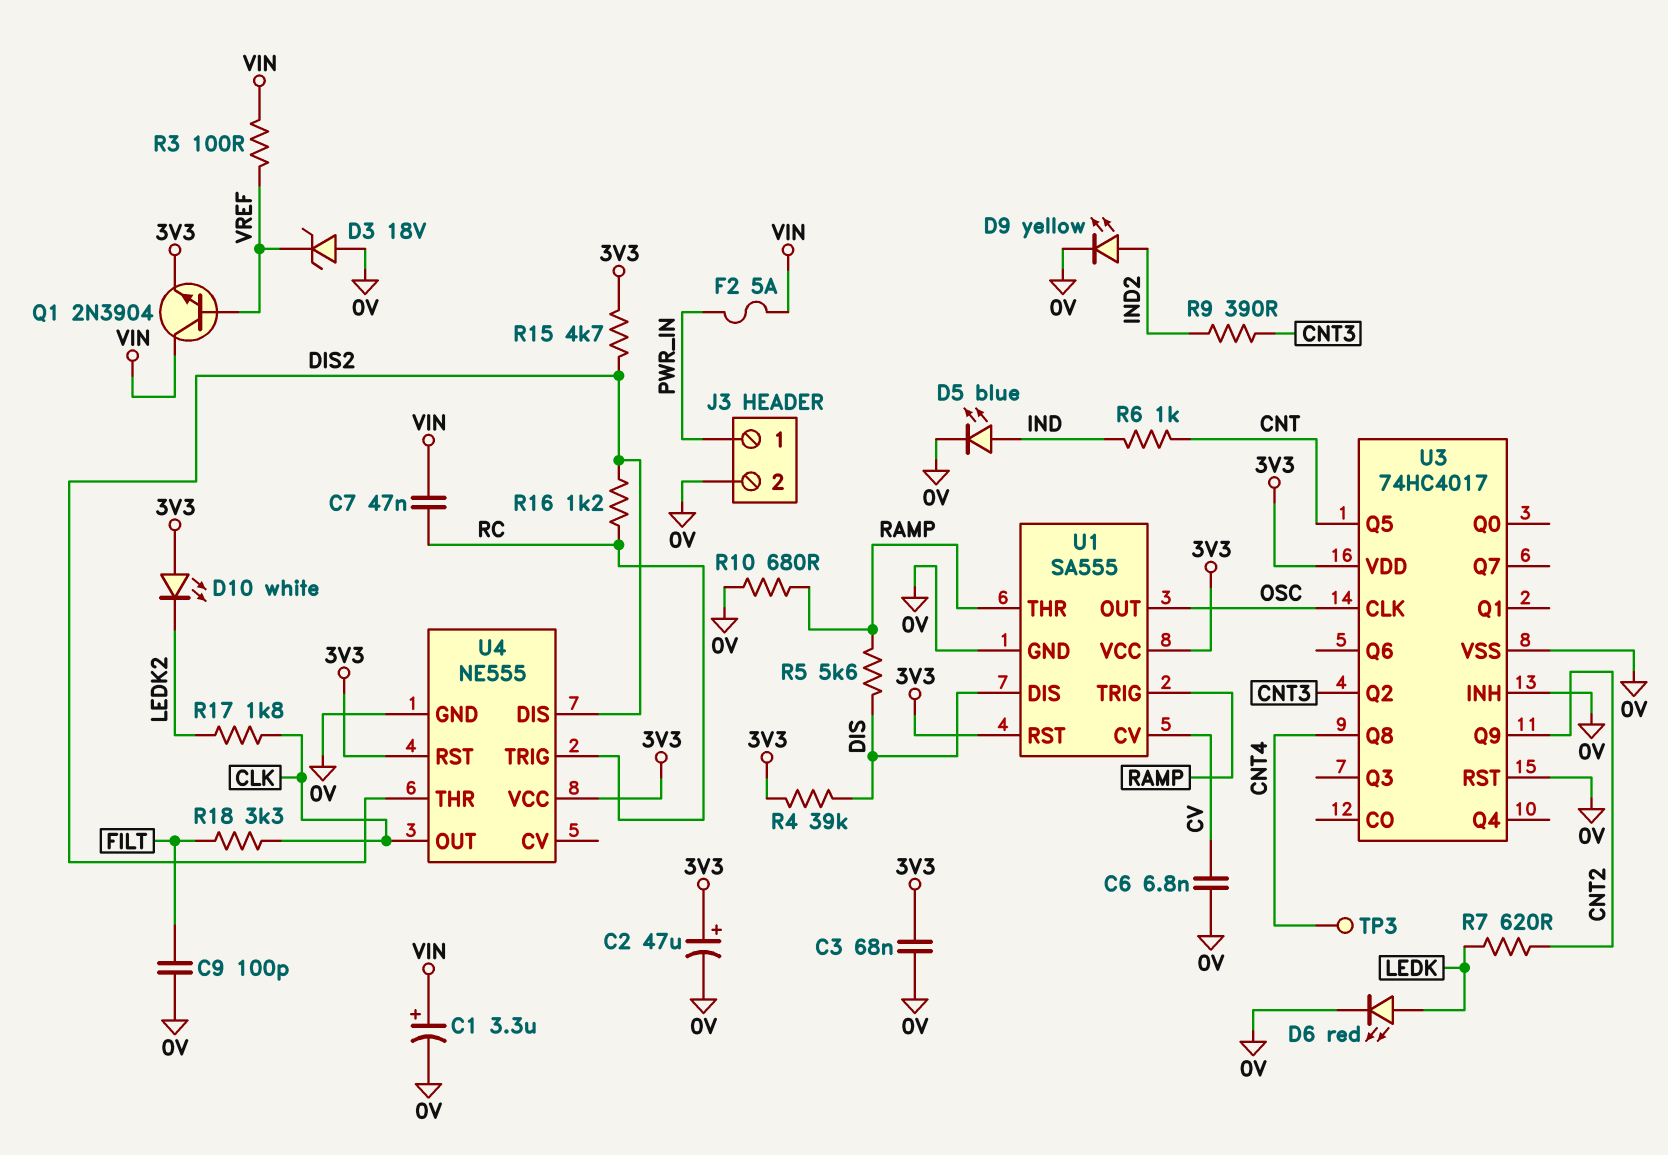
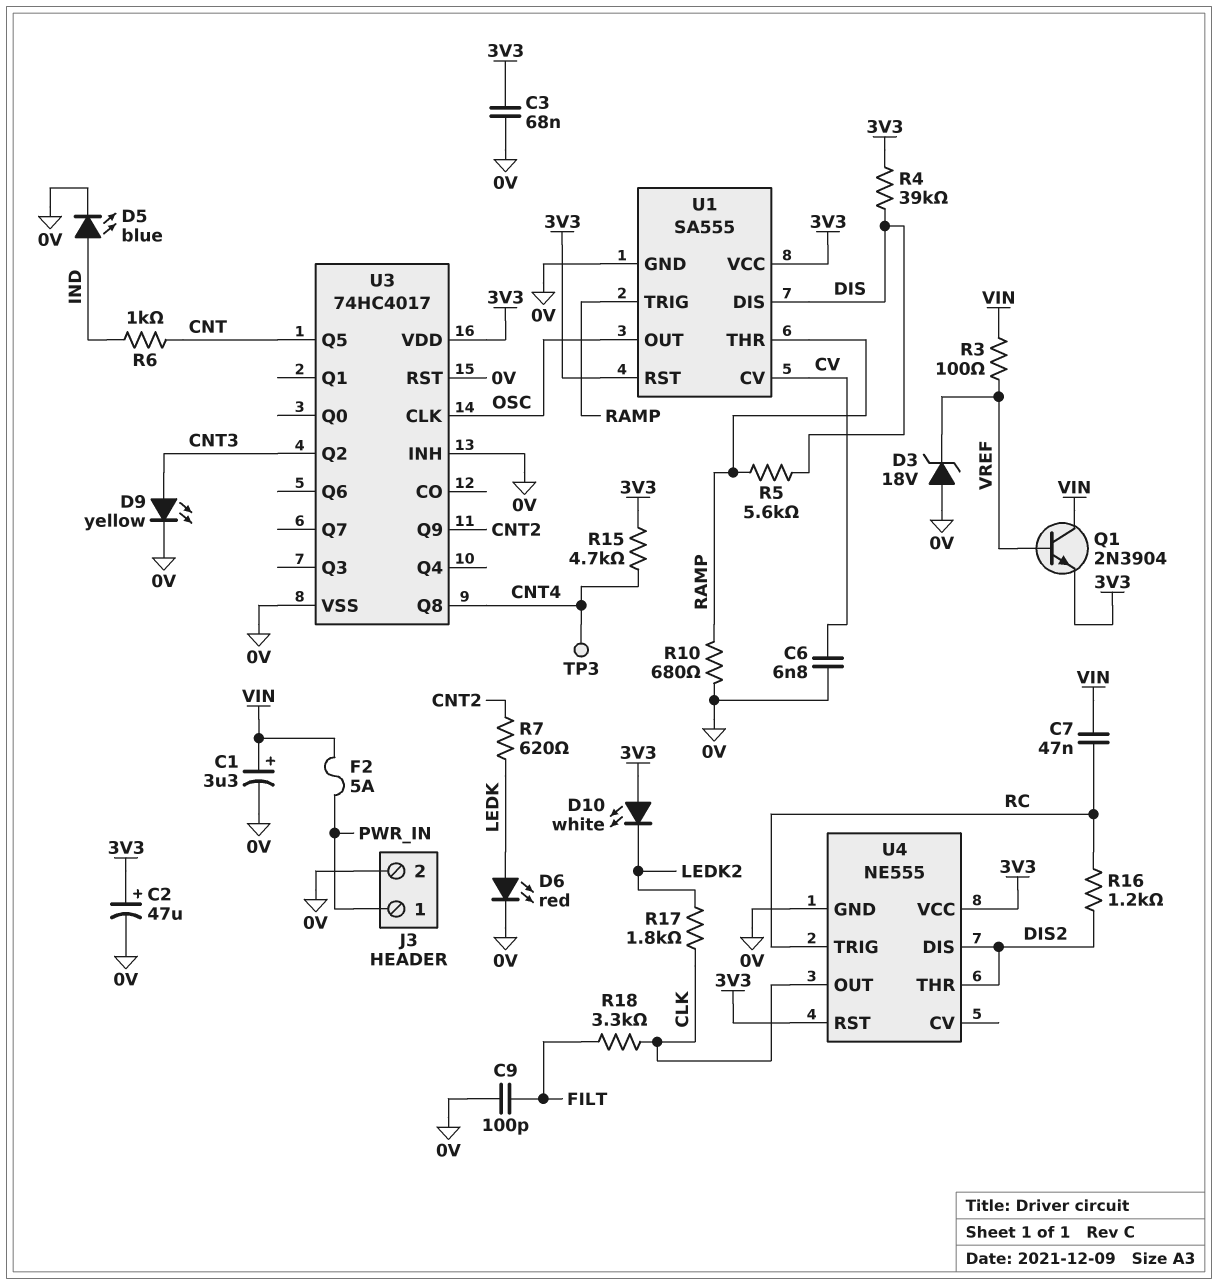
D9: LED yellow (A IND2, K 0V) -> LED yellow (A CNT3, K 0V)
R9: 390 (CNT3, IND2) -> none
R15: 4.7k (3V3, DIS2) -> 4.7k (3V3, CNT4)

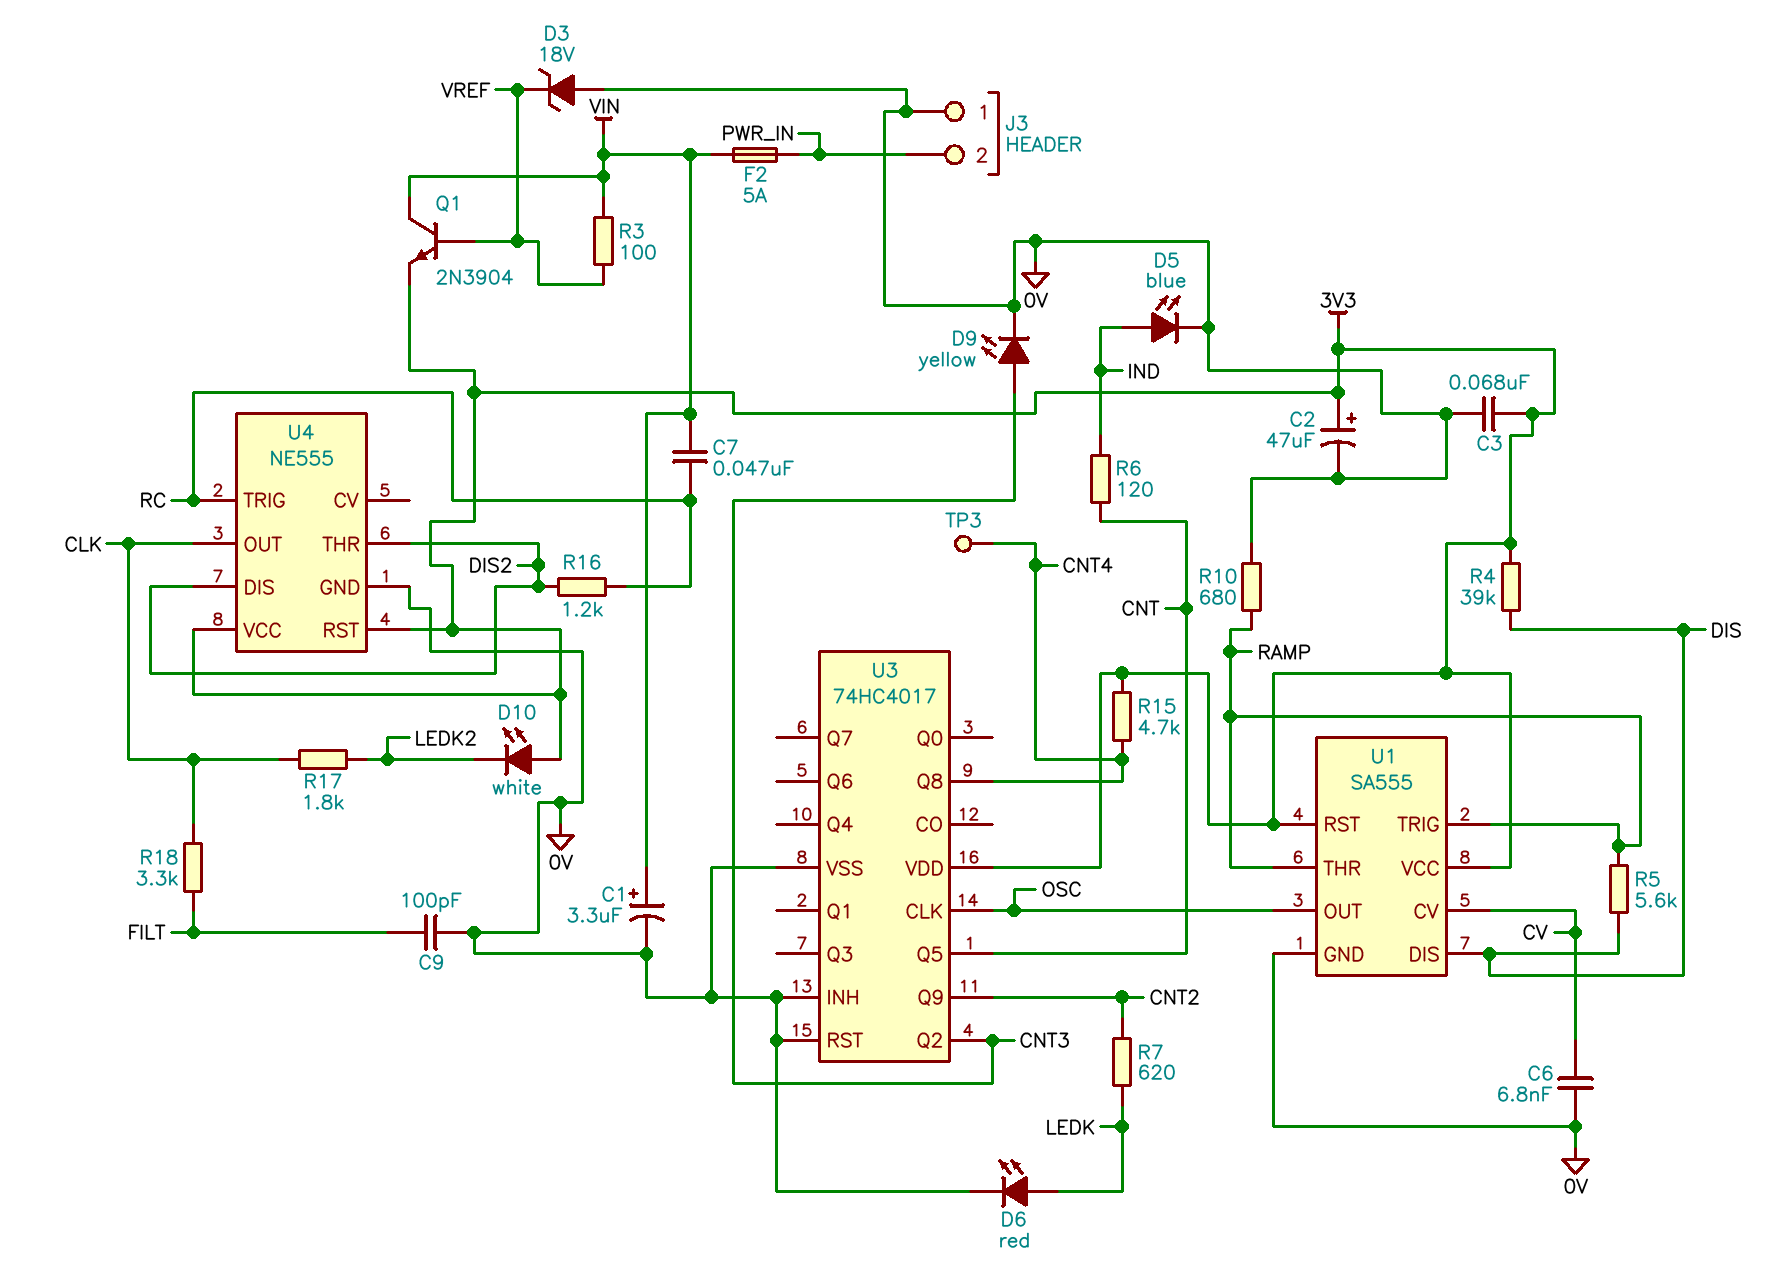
J3 pin 1: PWR_IN -> 0V
J3 pin 2: 0V -> PWR_IN
R6: 1k (CNT, IND) -> 120 (CNT, IND)

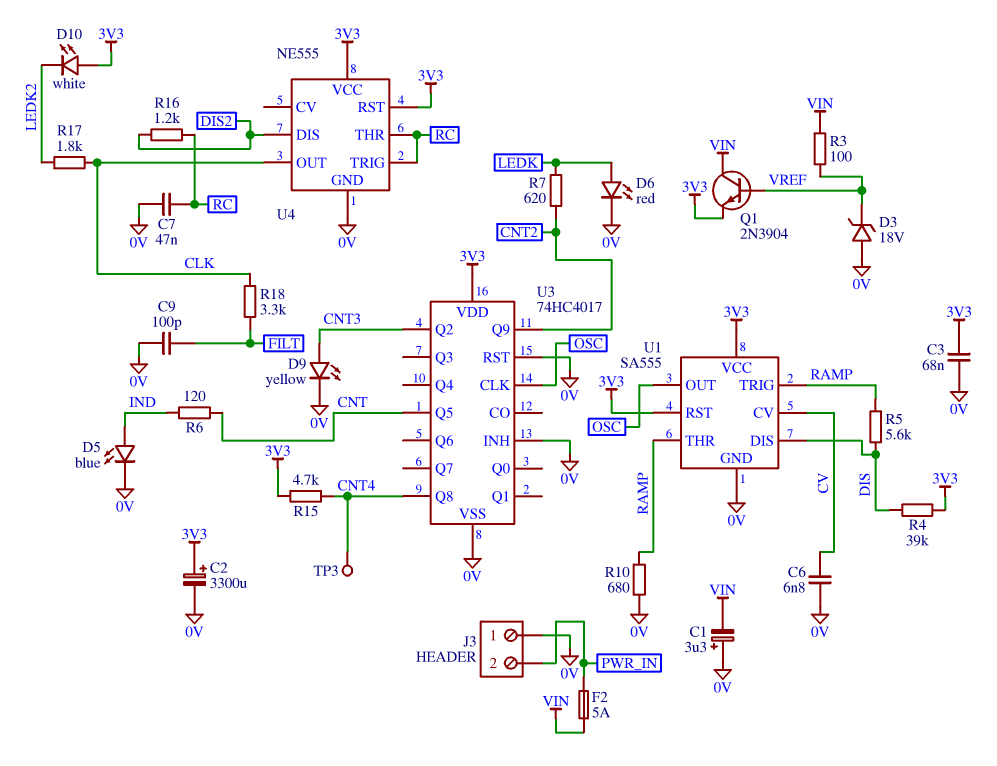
C1: 3.3uF (plus VIN, minus 0V) -> 3.3uF (plus 0V, minus VIN)
C2: 47uF (plus 3V3, minus 0V) -> 3300uF (plus 3V3, minus 0V)
C7: 47nF (RC, VIN) -> 47nF (0V, RC)
U4 pin THR: DIS2 -> RC

